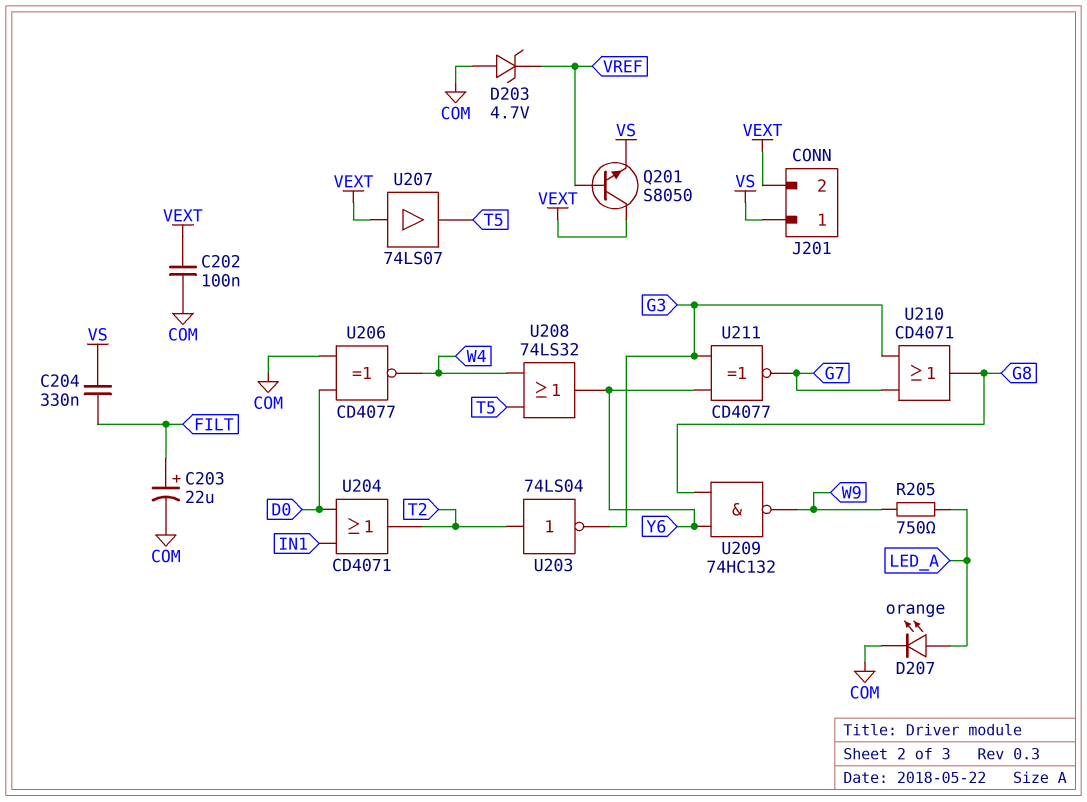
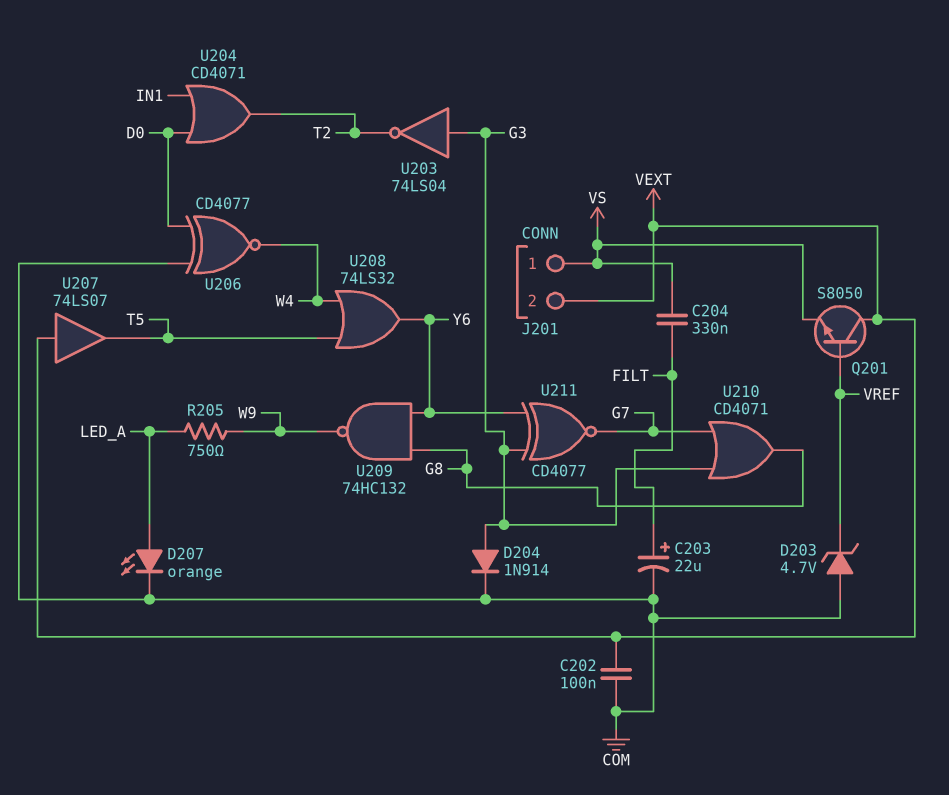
D204: none -> diode 1N914 (A G3, K COM)
U203: NOT 74LS04 (in T2, out G3) -> NOT 74LS04 (in G3, out T2)

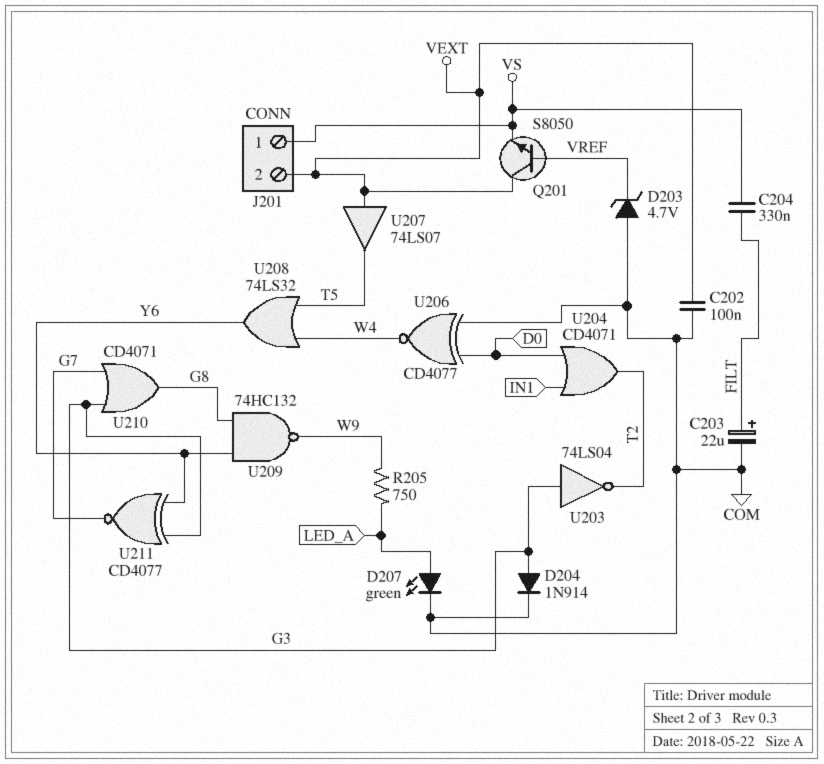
D207: LED orange (A LED_A, K COM) -> LED green (A LED_A, K COM)

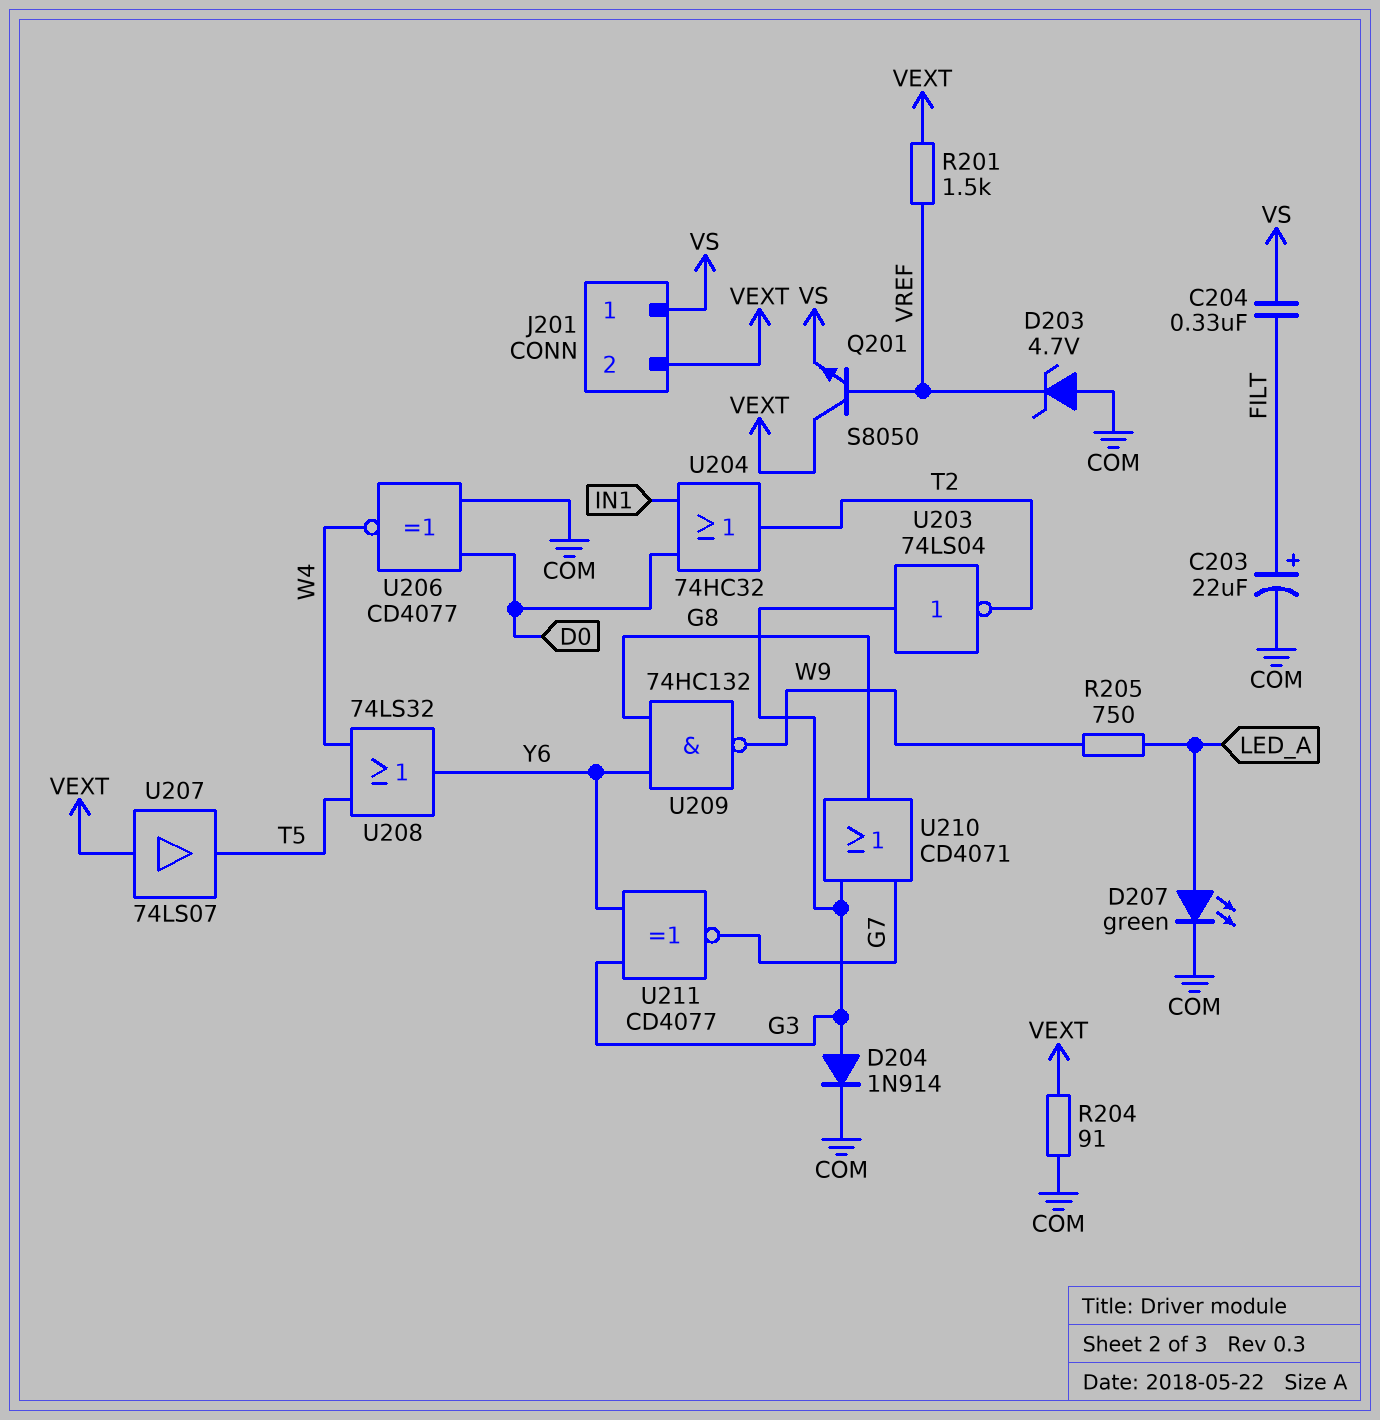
C202: 100nF (COM, VEXT) -> none
R201: none -> 1.5k (VEXT, VREF)
R204: none -> 91 (COM, VEXT)
U204: OR CD4071 (in D0, in IN1, out T2) -> OR 74HC32 (in D0, in IN1, out T2)

